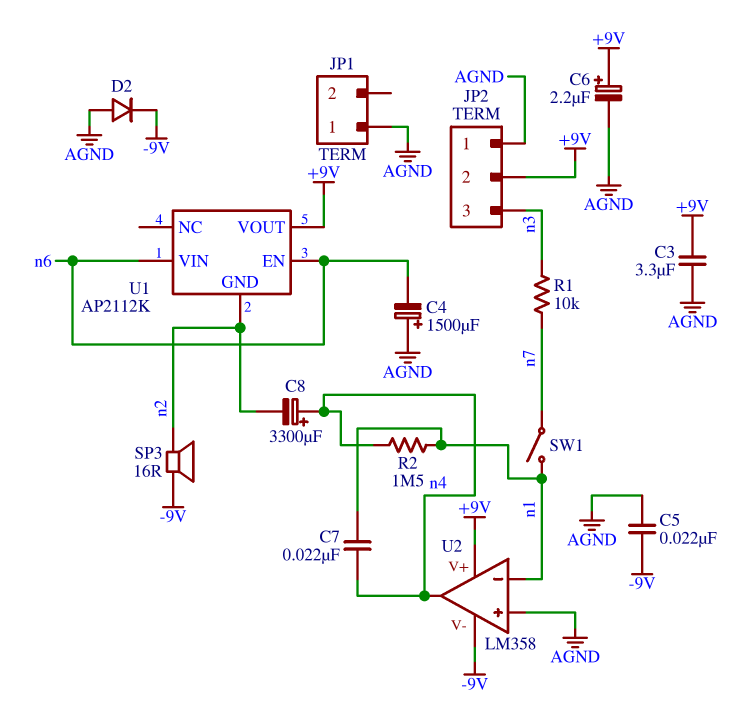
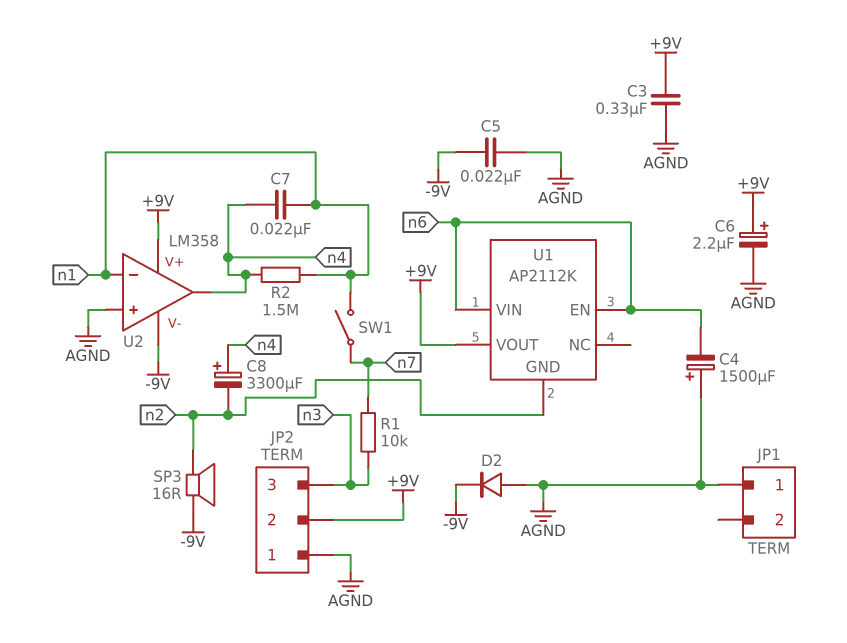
C3: 3.3uF (+9V, AGND) -> 330nF (+9V, AGND)

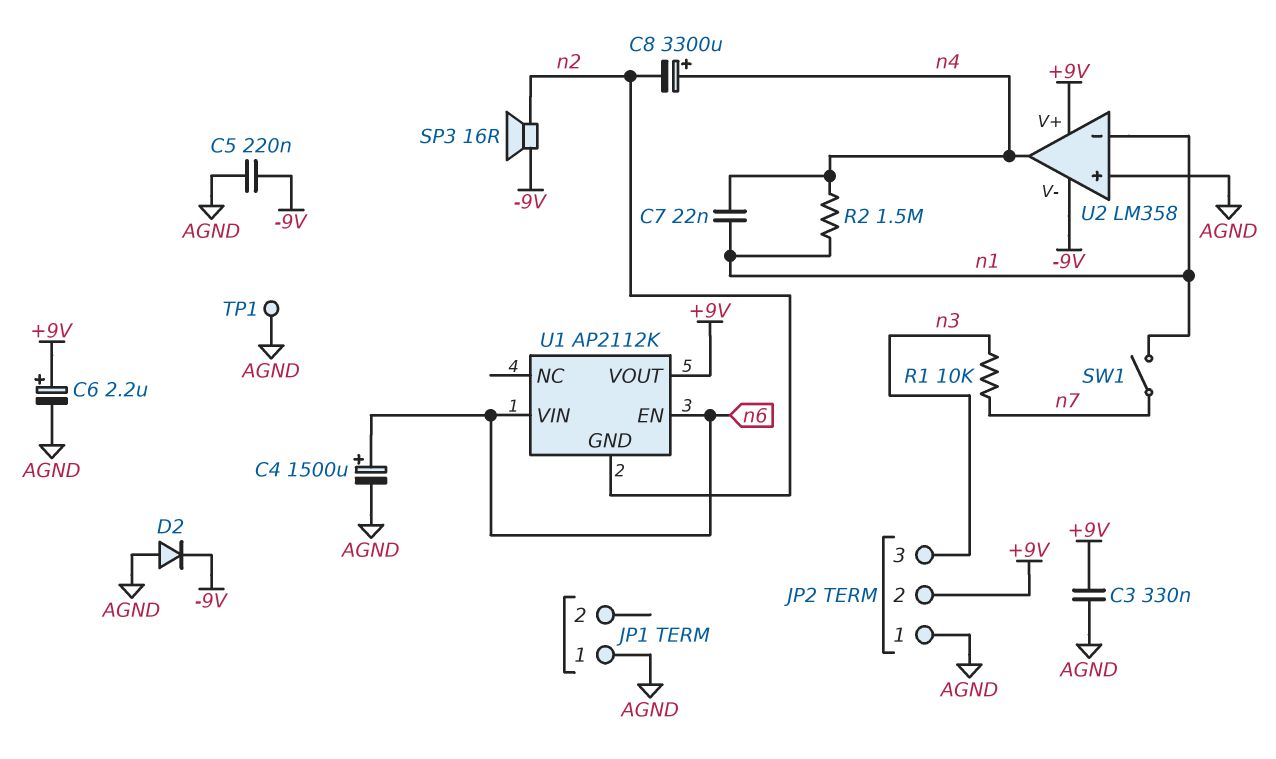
C4: 1500uF (plus AGND, minus n6) -> 1500uF (plus n6, minus AGND)
C5: 22nF (-9V, AGND) -> 220nF (-9V, AGND)
TP1: none -> test point (AGND)

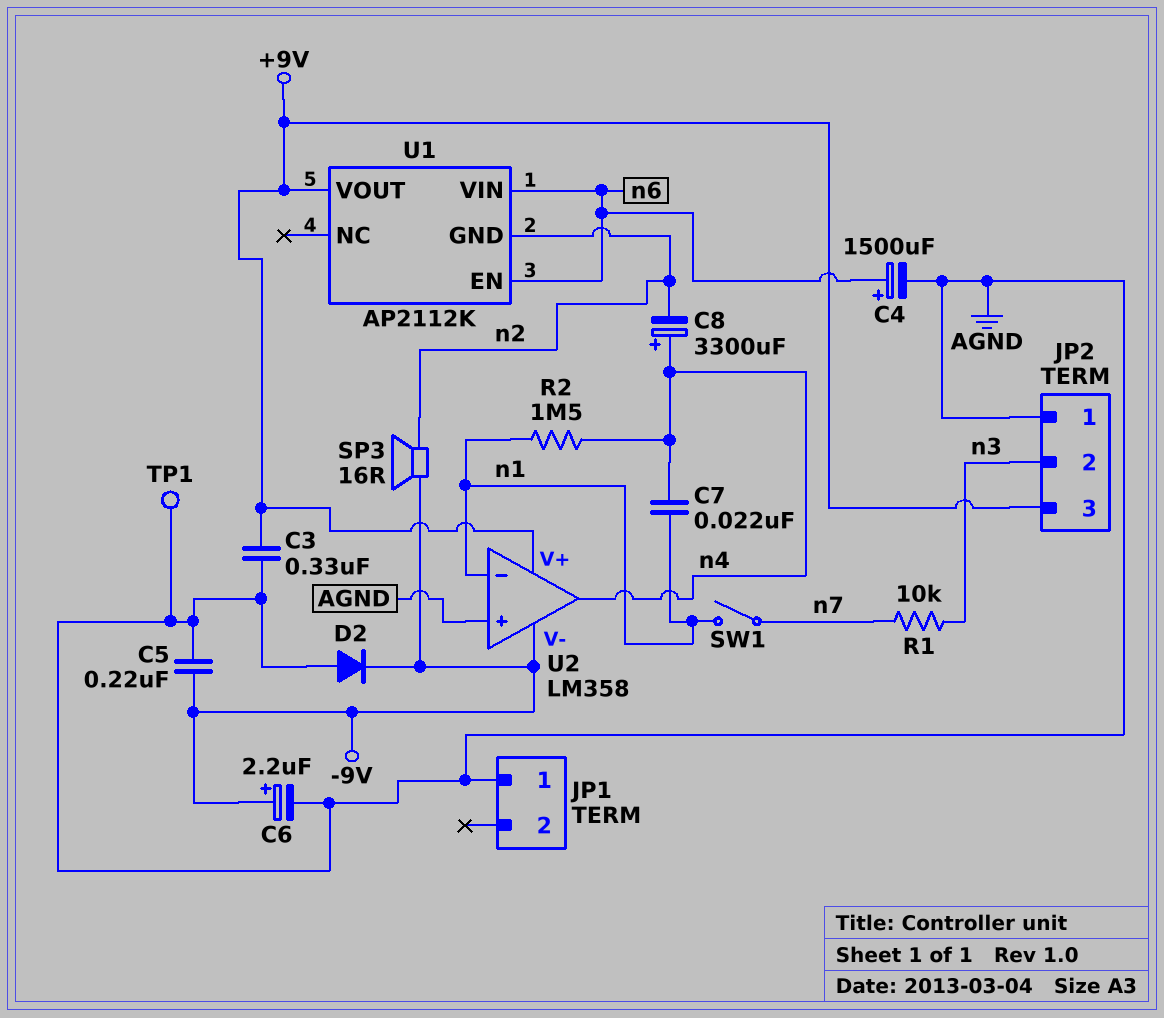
C6: 2.2uF (plus +9V, minus AGND) -> 2.2uF (plus -9V, minus AGND)
JP2 pin 2: +9V -> n3
JP2 pin 3: n3 -> +9V

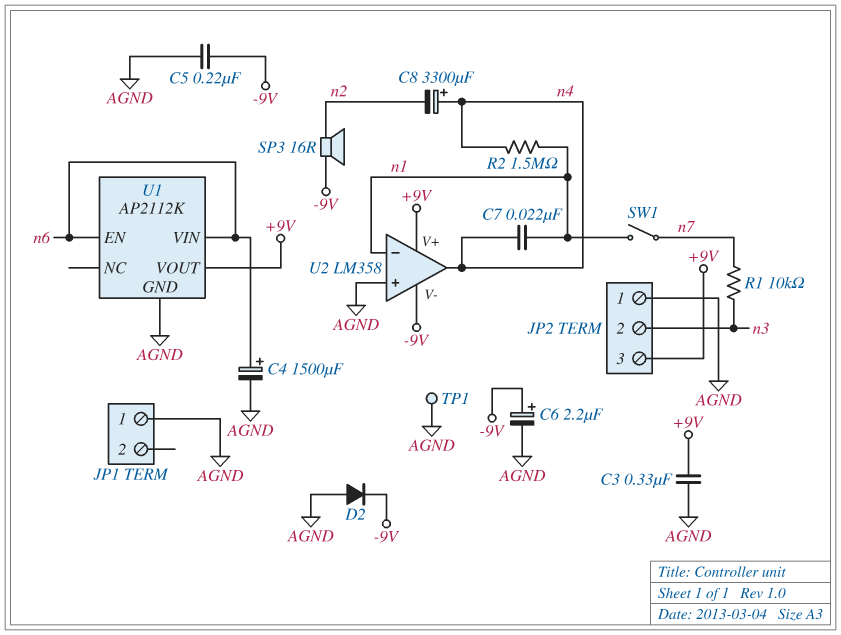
U1 pin GND: n2 -> AGND

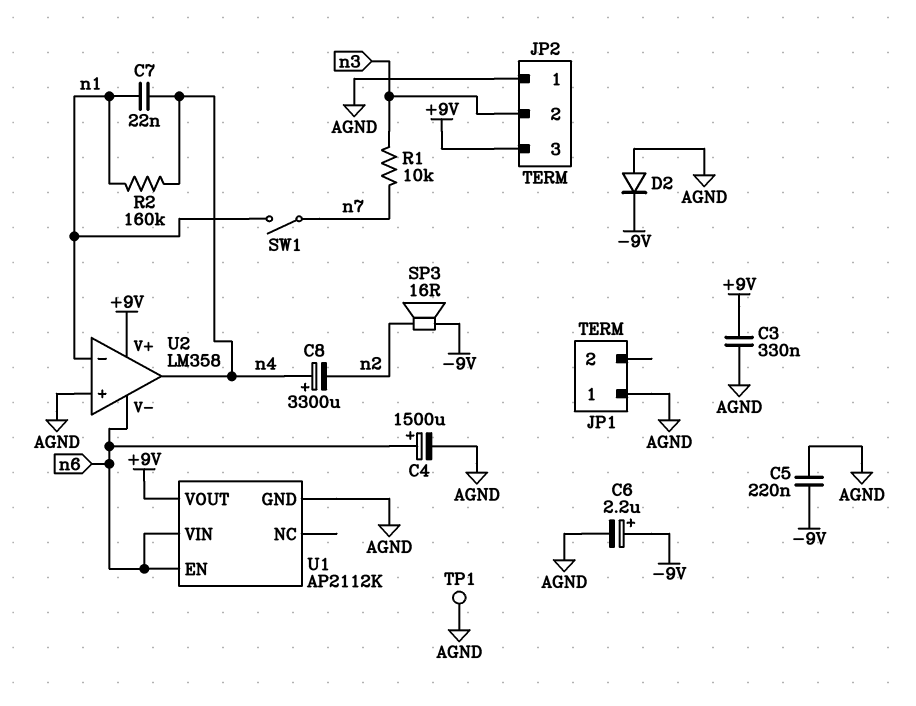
R2: 1.5M (n1, n4) -> 160k (n1, n4)
U2 pin V-: -9V -> n6

